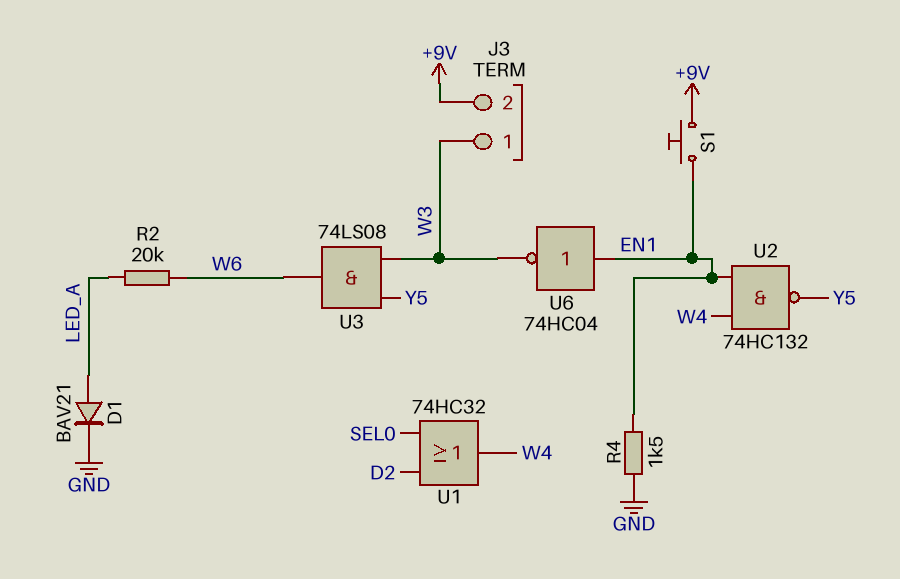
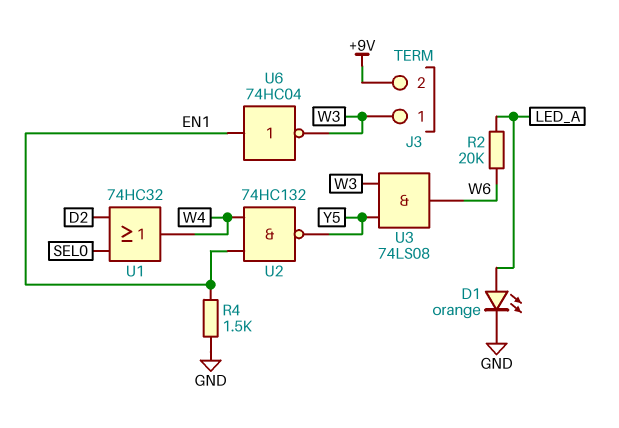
D1: diode BAV21 (A LED_A, K GND) -> LED orange (A LED_A, K GND)
S1: button (+9V, EN1) -> none

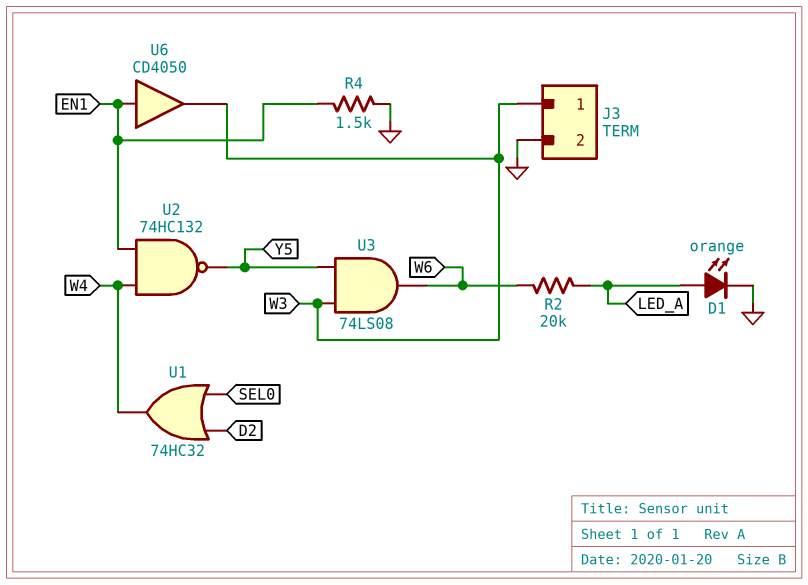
J3 pin 2: +9V -> GND
U6: NOT 74HC04 (in EN1, out W3) -> buffer CD4050 (in EN1, out W3)

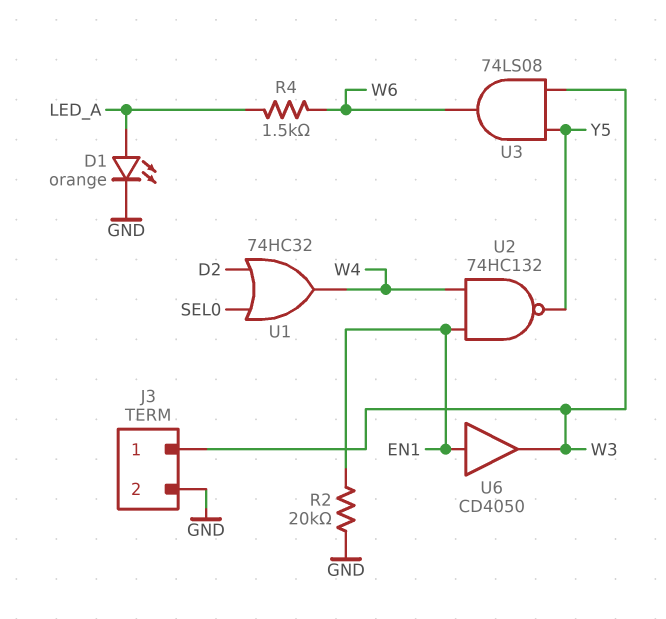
R2: 20k (LED_A, W6) -> 20k (EN1, GND)
R4: 1.5k (EN1, GND) -> 1.5k (LED_A, W6)

